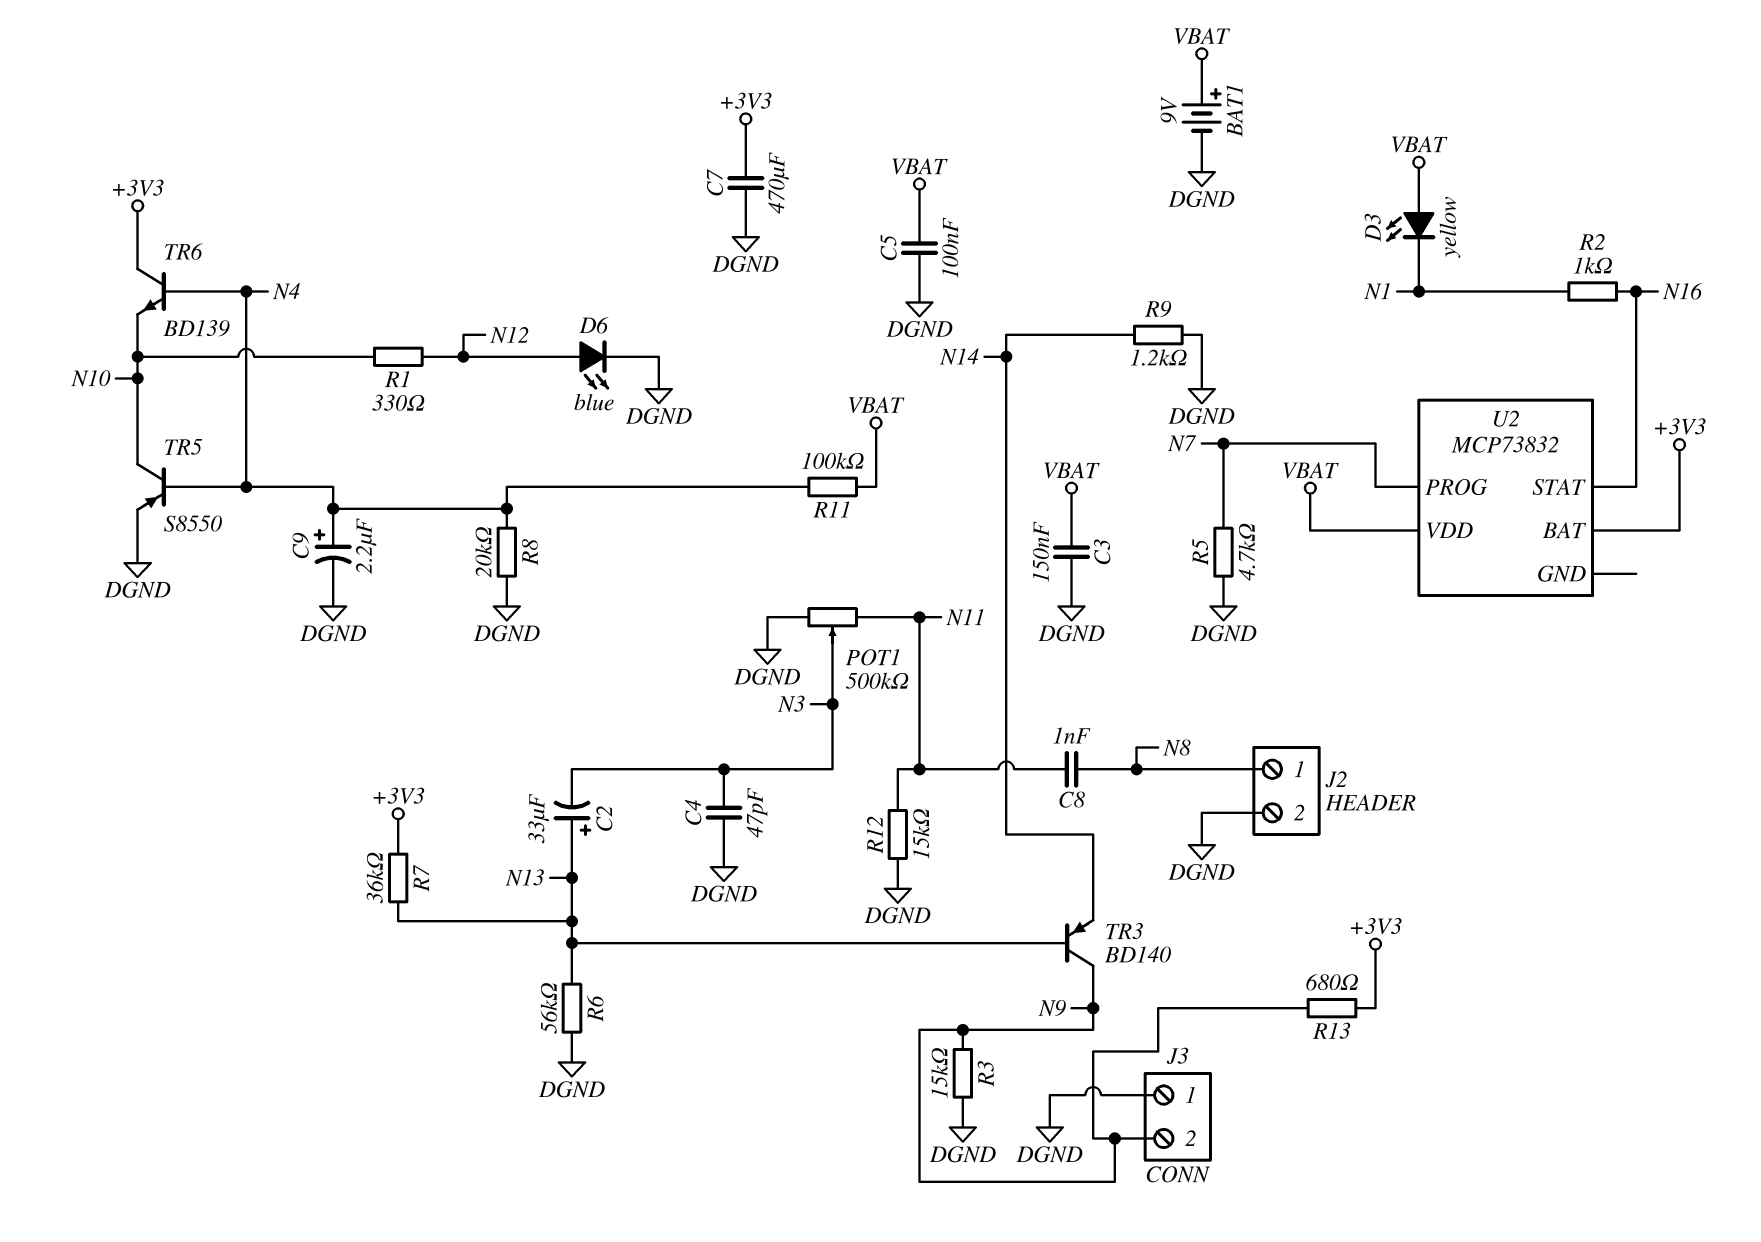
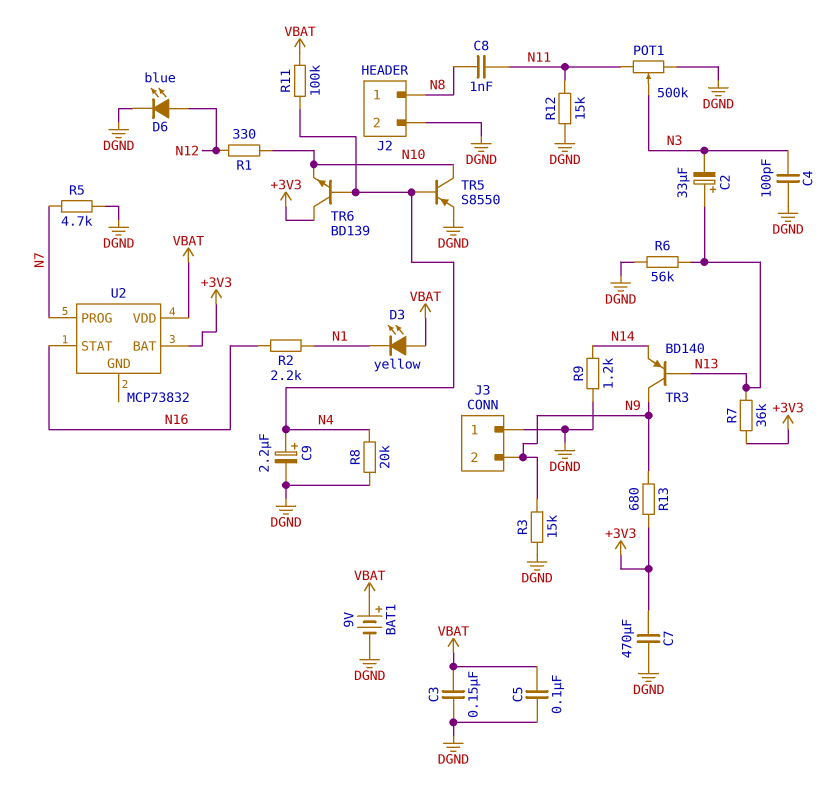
C4: 47pF (DGND, N3) -> 100pF (DGND, N3)
R2: 1k (N1, N16) -> 2.2k (N1, N16)

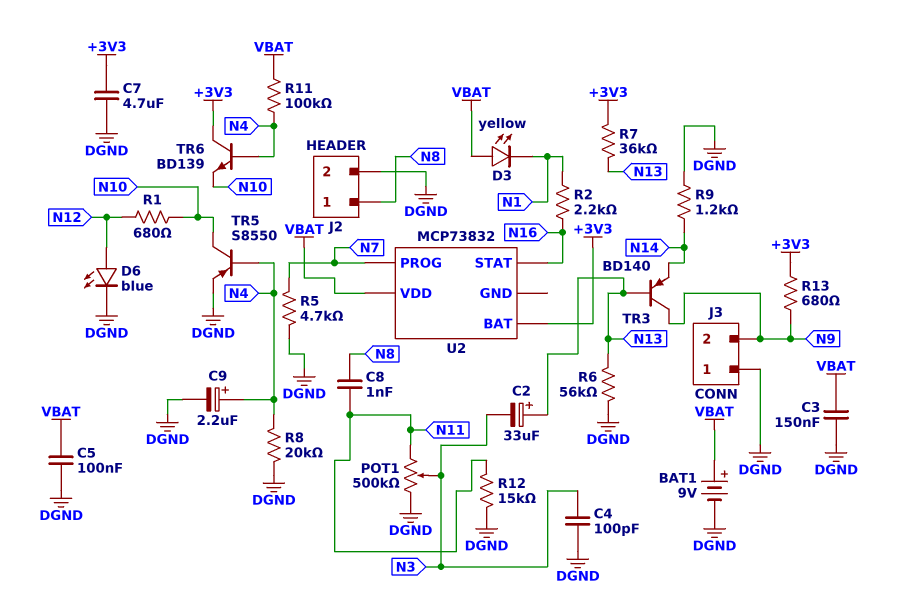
C7: 470uF (+3V3, DGND) -> 4.7uF (+3V3, DGND)
R1: 330 (N10, N12) -> 680 (N10, N12)
R3: 15k (DGND, N9) -> none

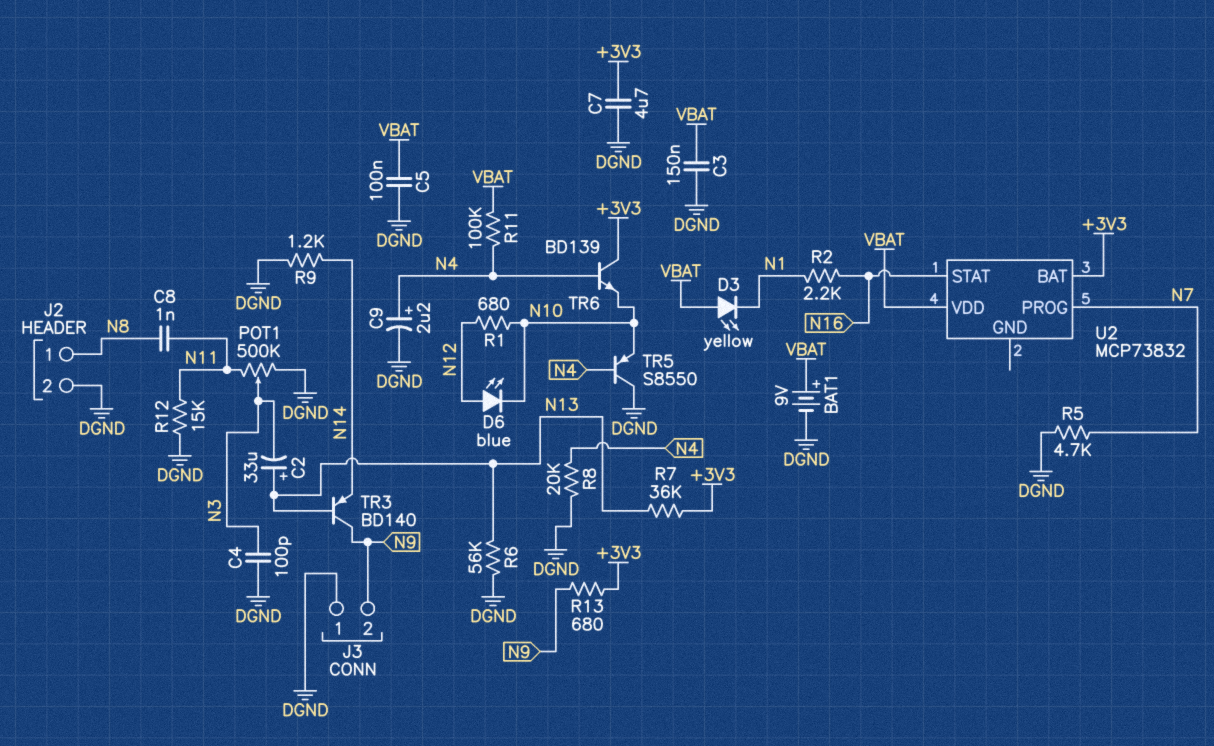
D6: LED blue (A N12, K DGND) -> LED blue (A N12, K N10)
TR5: PNP S8550 (B N4, C N10, E DGND) -> PNP S8550 (B N4, C DGND, E N10)

